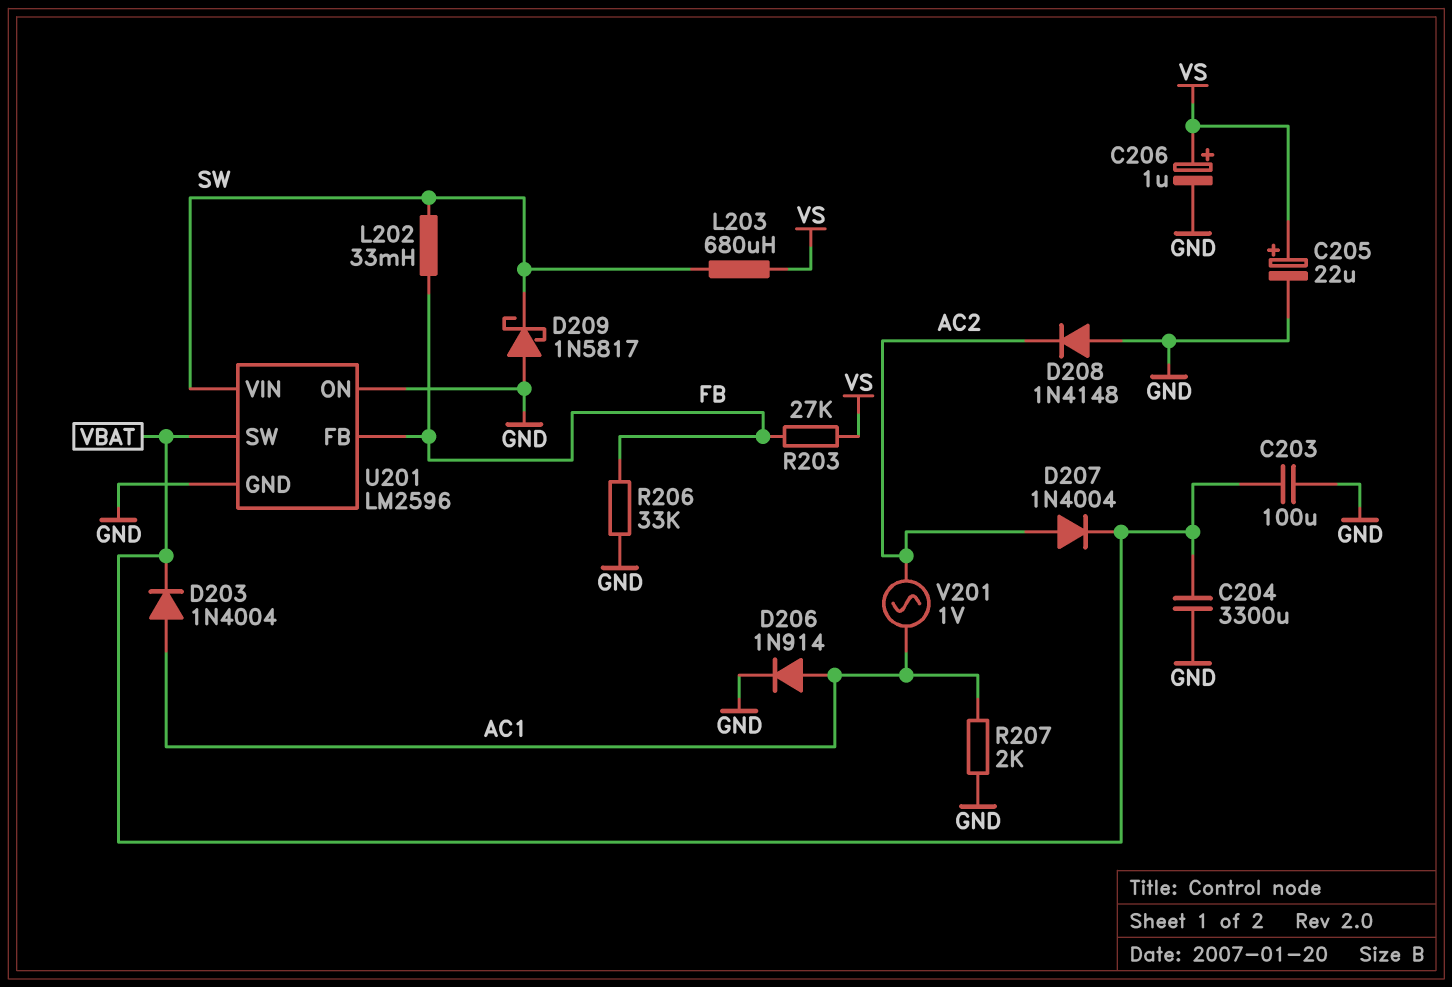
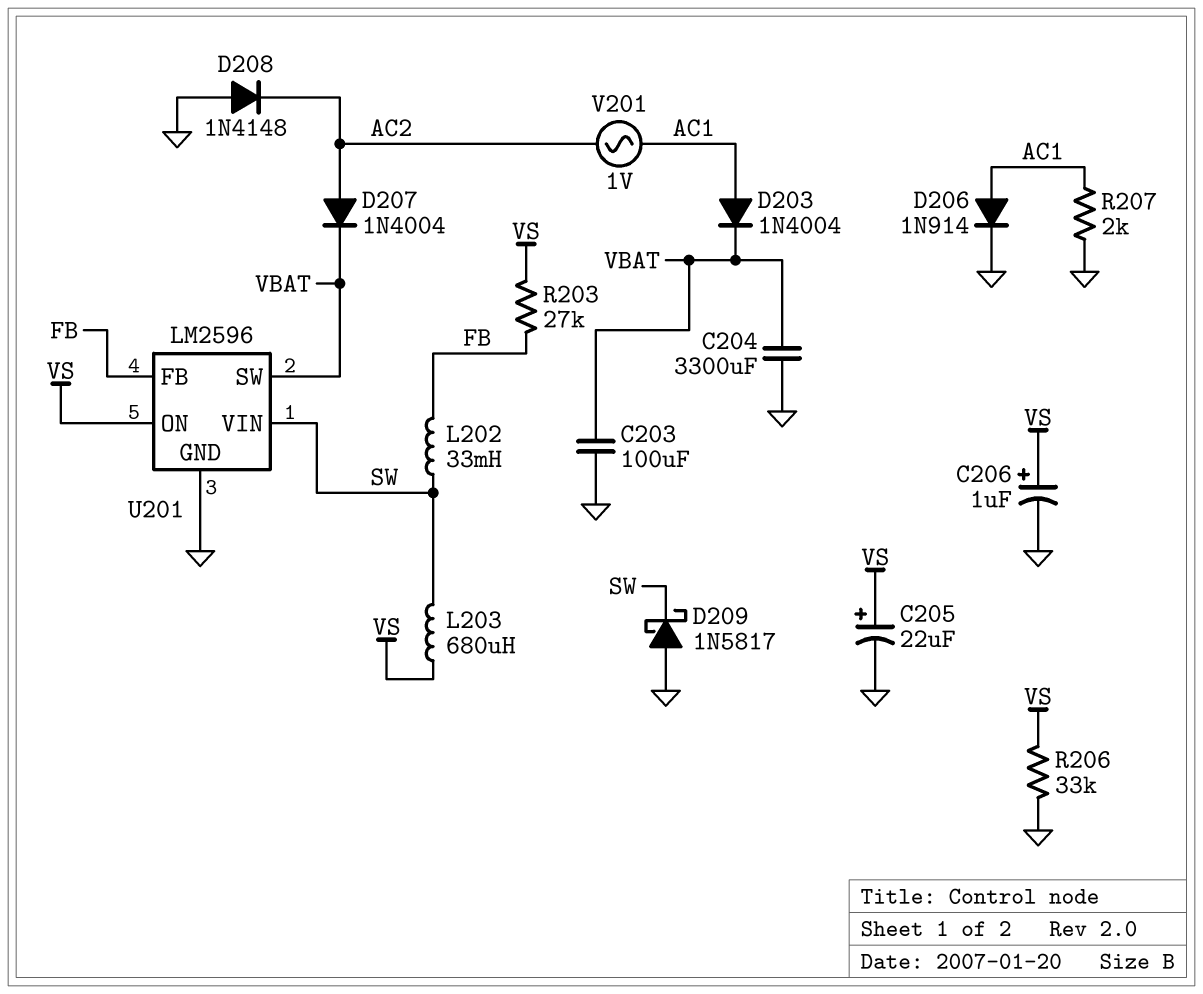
R206: 33k (FB, GND) -> 33k (GND, VS)
U201 pin ON: GND -> VS

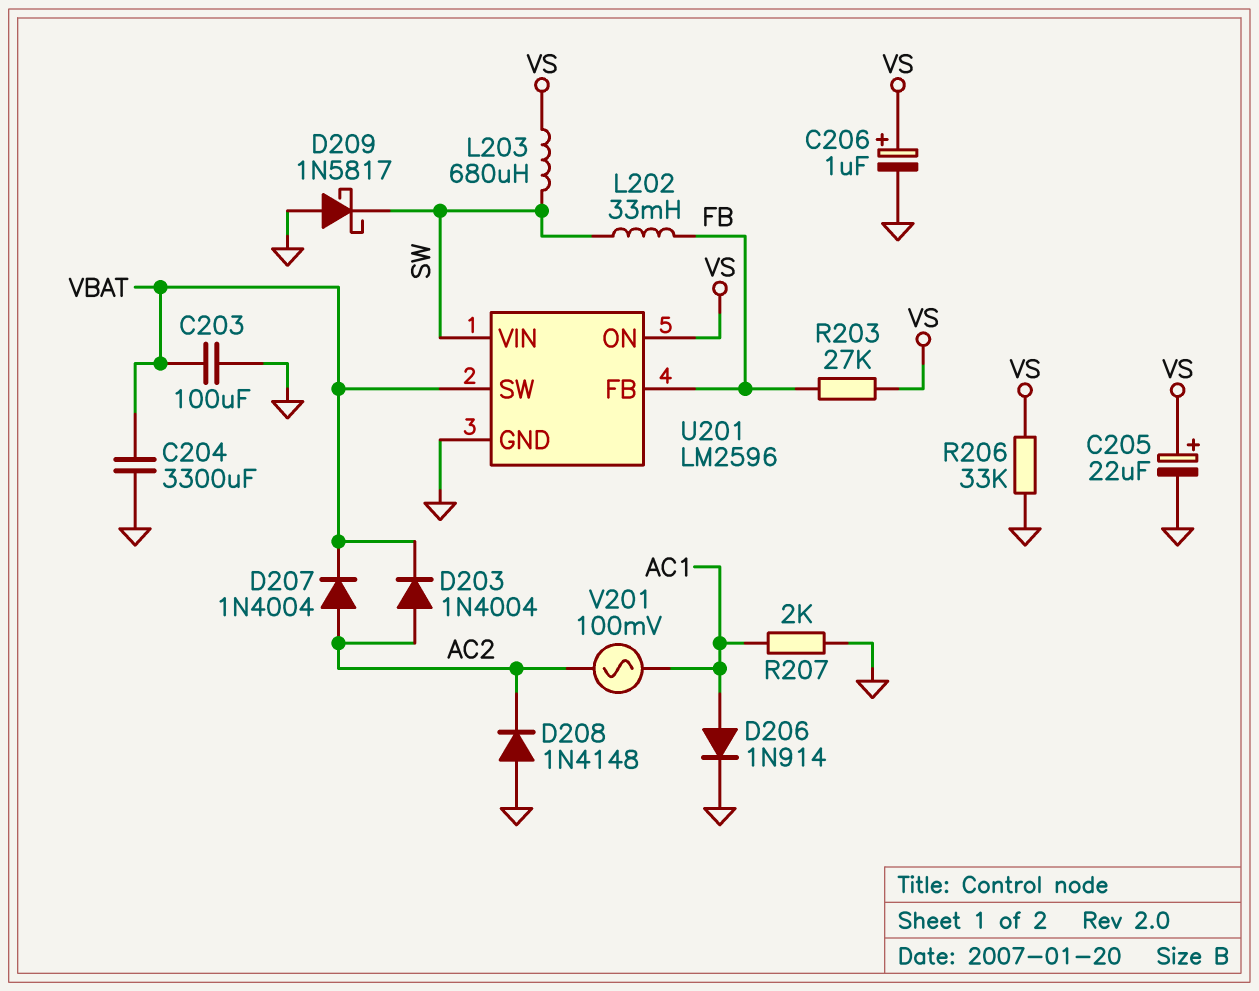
D203: diode 1N4004 (A AC1, K VBAT) -> diode 1N4004 (A AC2, K VBAT)
V201: AC 1V (AC1, AC2) -> AC 100mV (AC1, AC2)

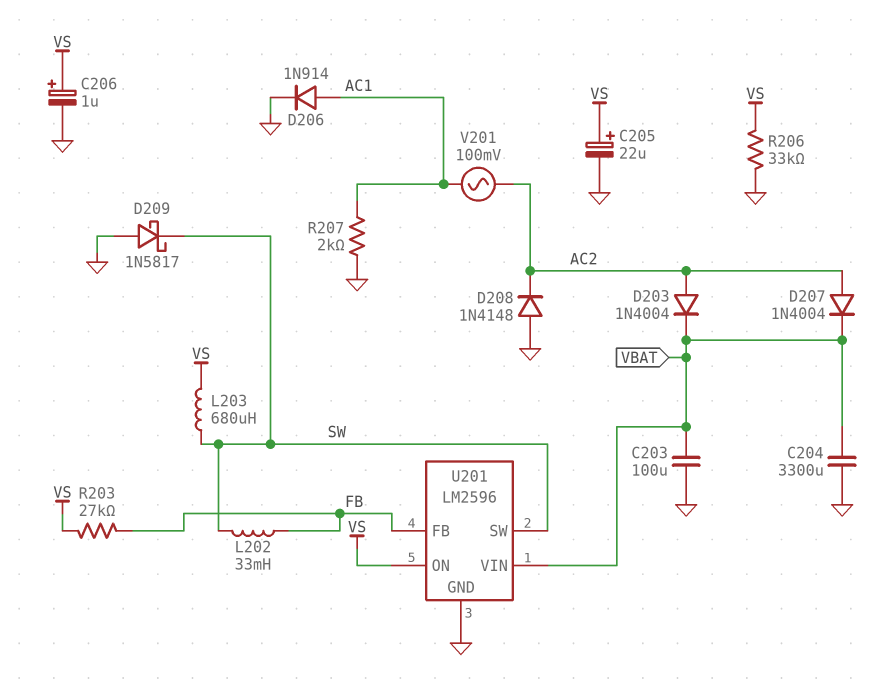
U201 pin SW: VBAT -> SW
U201 pin VIN: SW -> VBAT

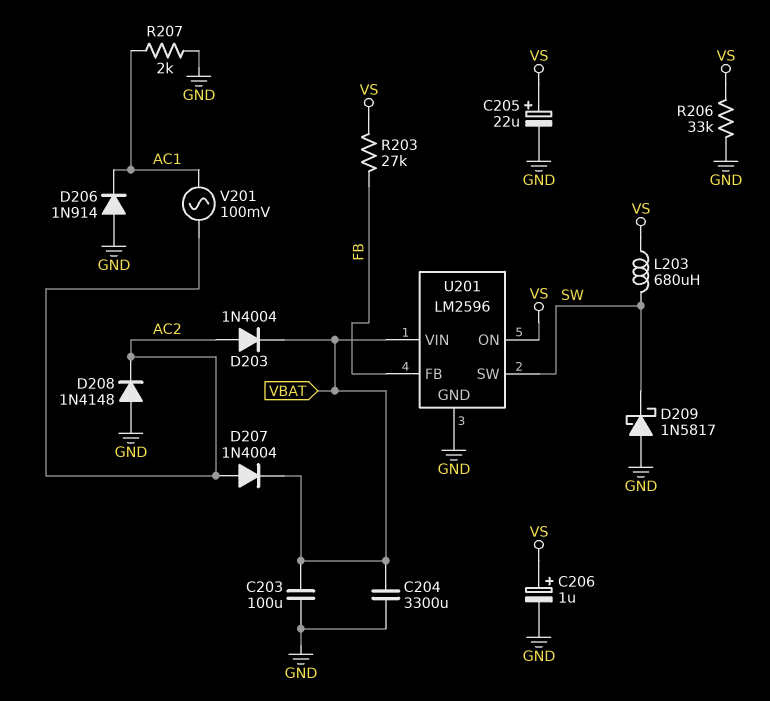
D206: diode 1N914 (A AC1, K GND) -> diode 1N914 (A GND, K AC1)
L202: 33mH (FB, SW) -> none

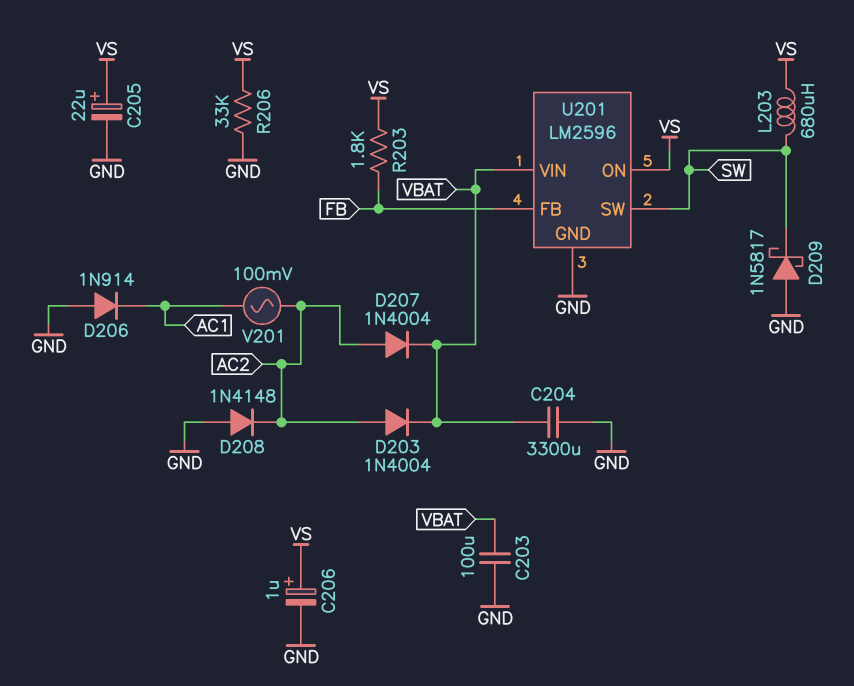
R203: 27k (FB, VS) -> 1.8k (FB, VS)
R207: 2k (AC1, GND) -> none

